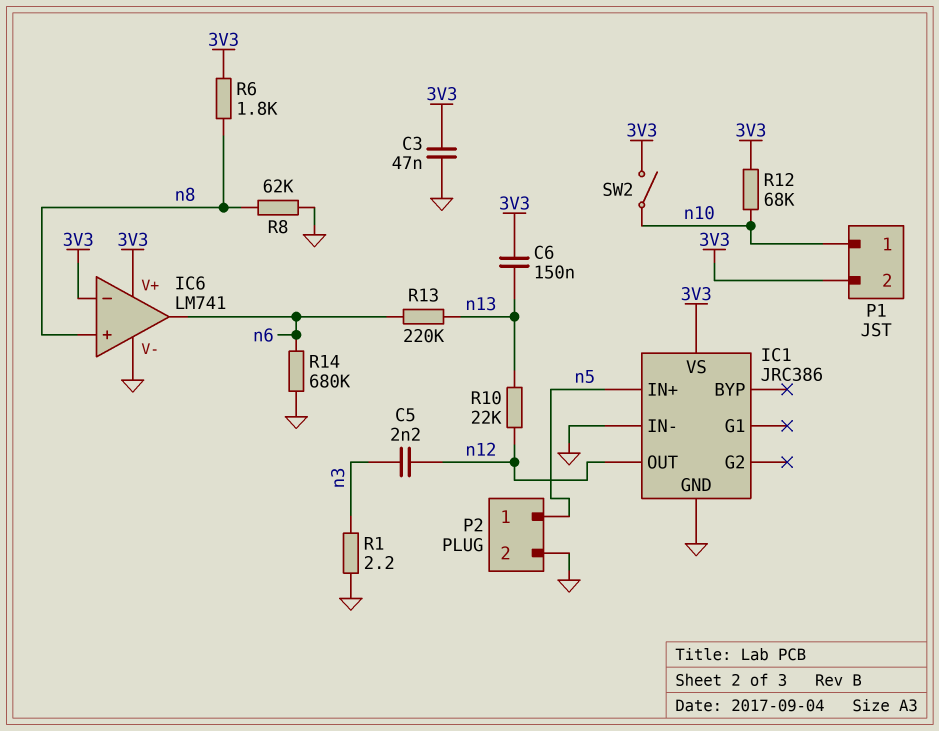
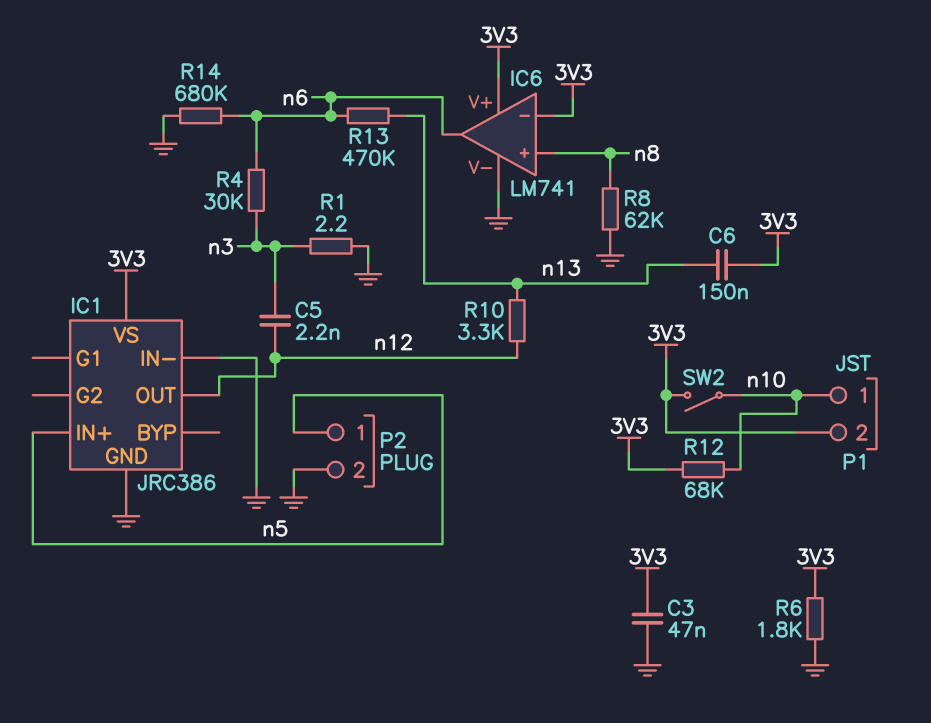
R4: none -> 30k (n3, n6)
R6: 1.8k (3V3, n8) -> 1.8k (3V3, GND)
R10: 22k (n12, n13) -> 3.3k (n12, n13)
R13: 220k (n6, n13) -> 470k (n6, n13)

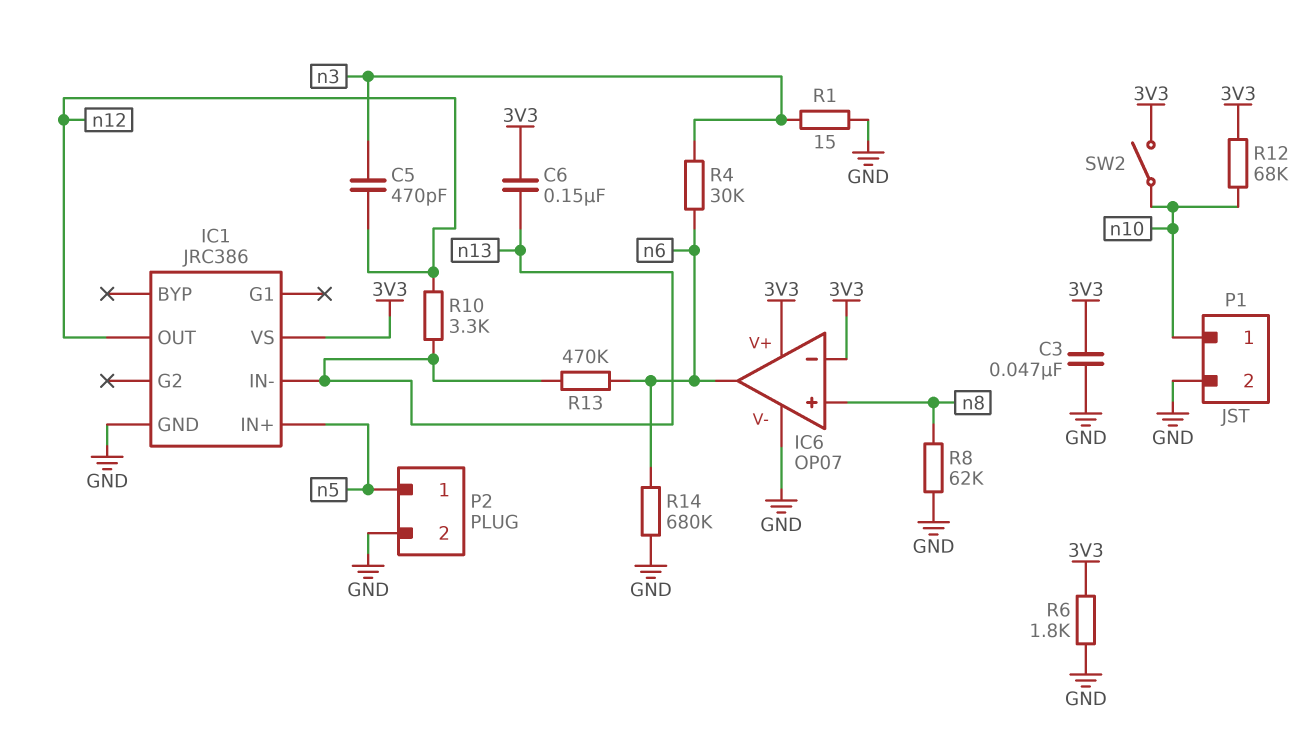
C5: 2.2nF (n3, n12) -> 470pF (n3, n12)
IC1 pin IN-: GND -> n13
IC6: LM741 -> OP07
P1 pin 2: 3V3 -> GND
R1: 2.2 (GND, n3) -> 15 (GND, n3)

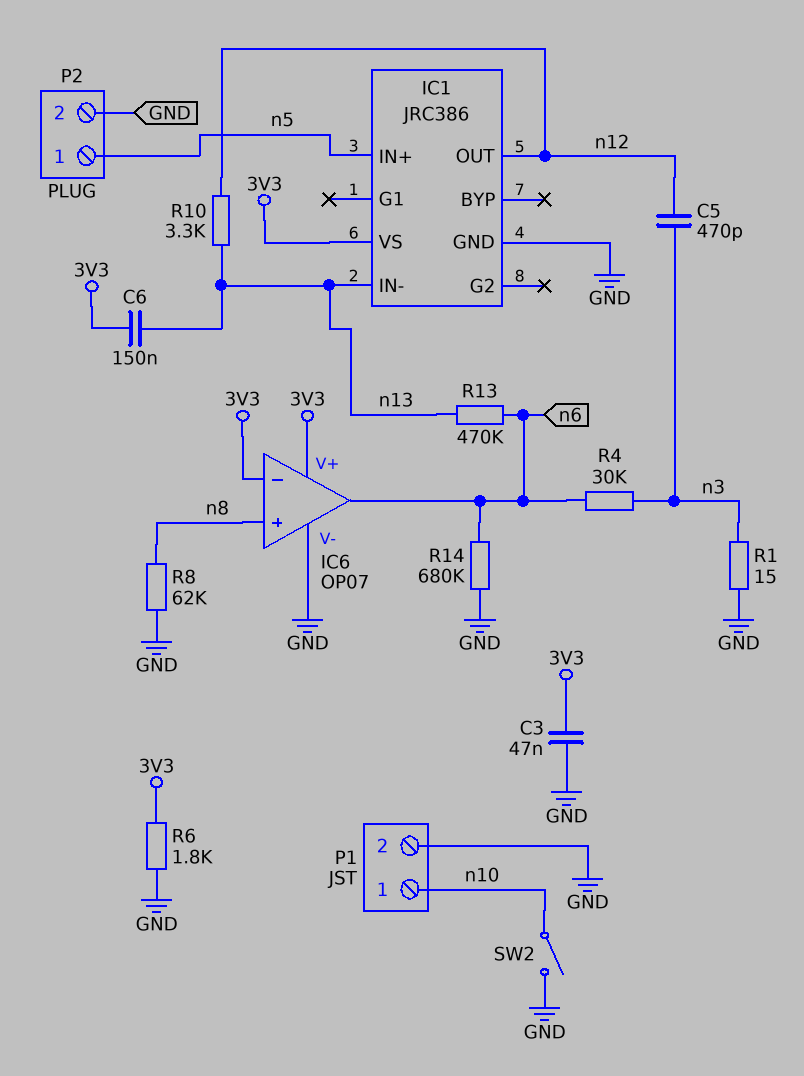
R12: 68k (3V3, n10) -> none
SW2: switch (3V3, n10) -> switch (GND, n10)

